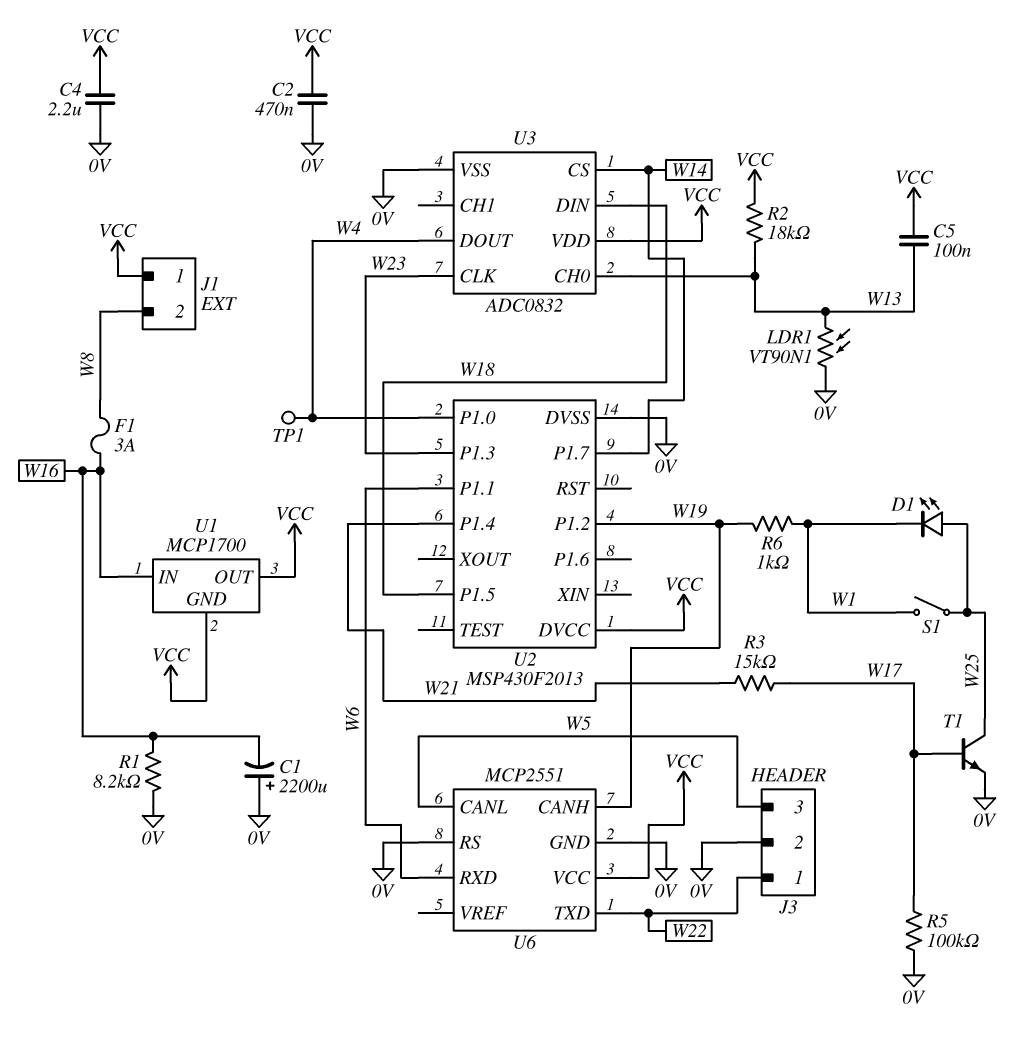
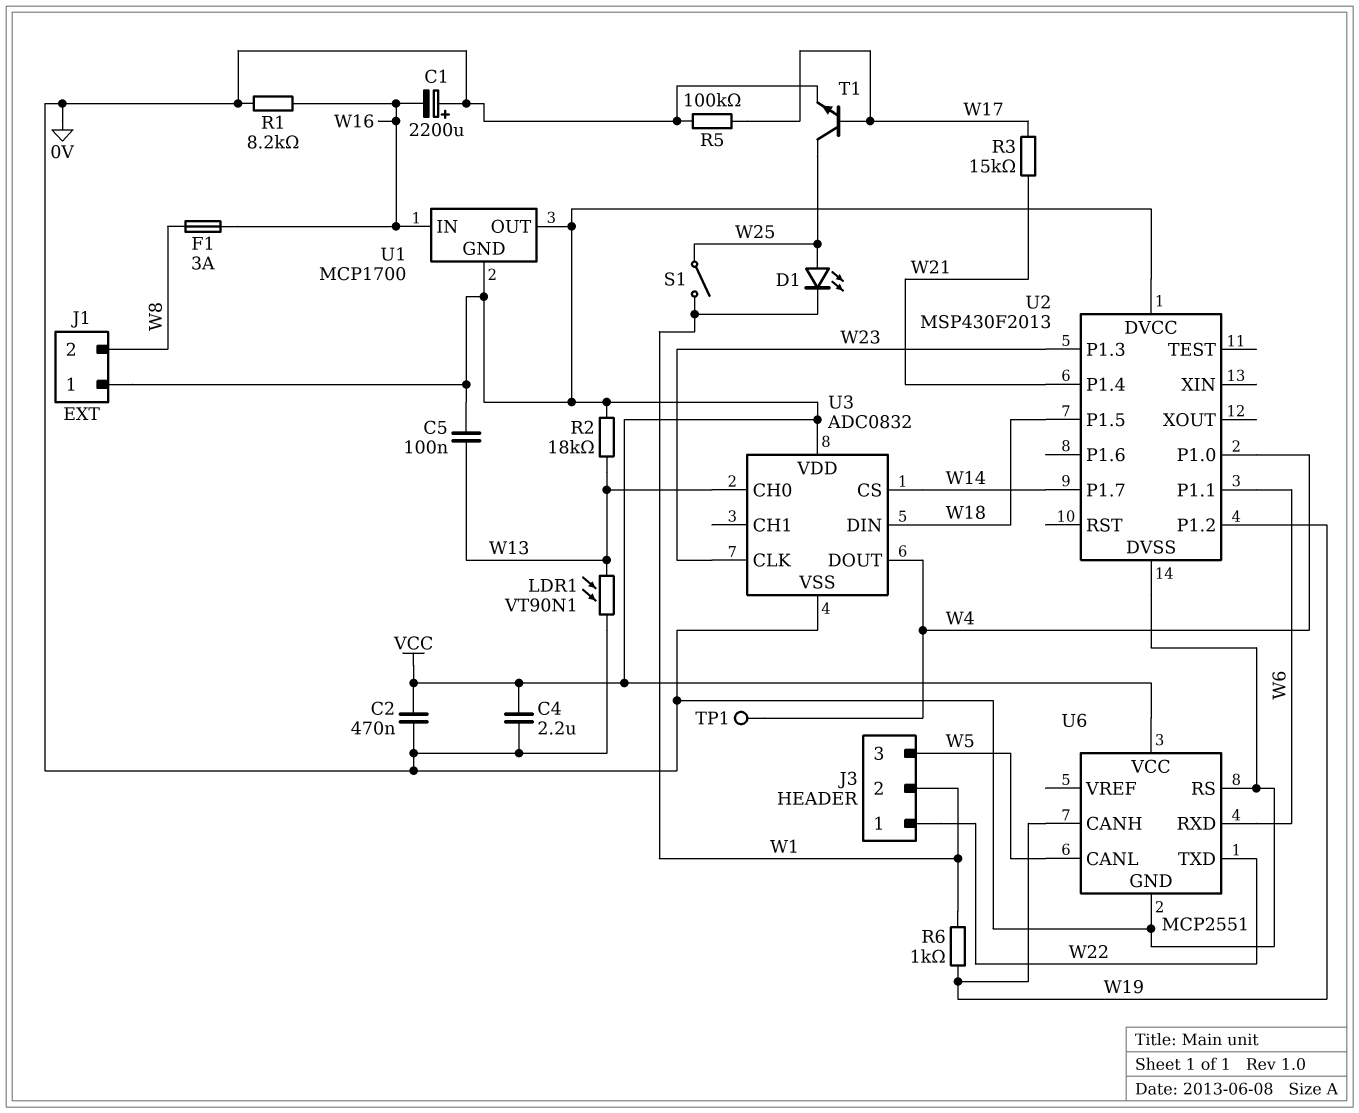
J3 pin 2: 0V -> W1

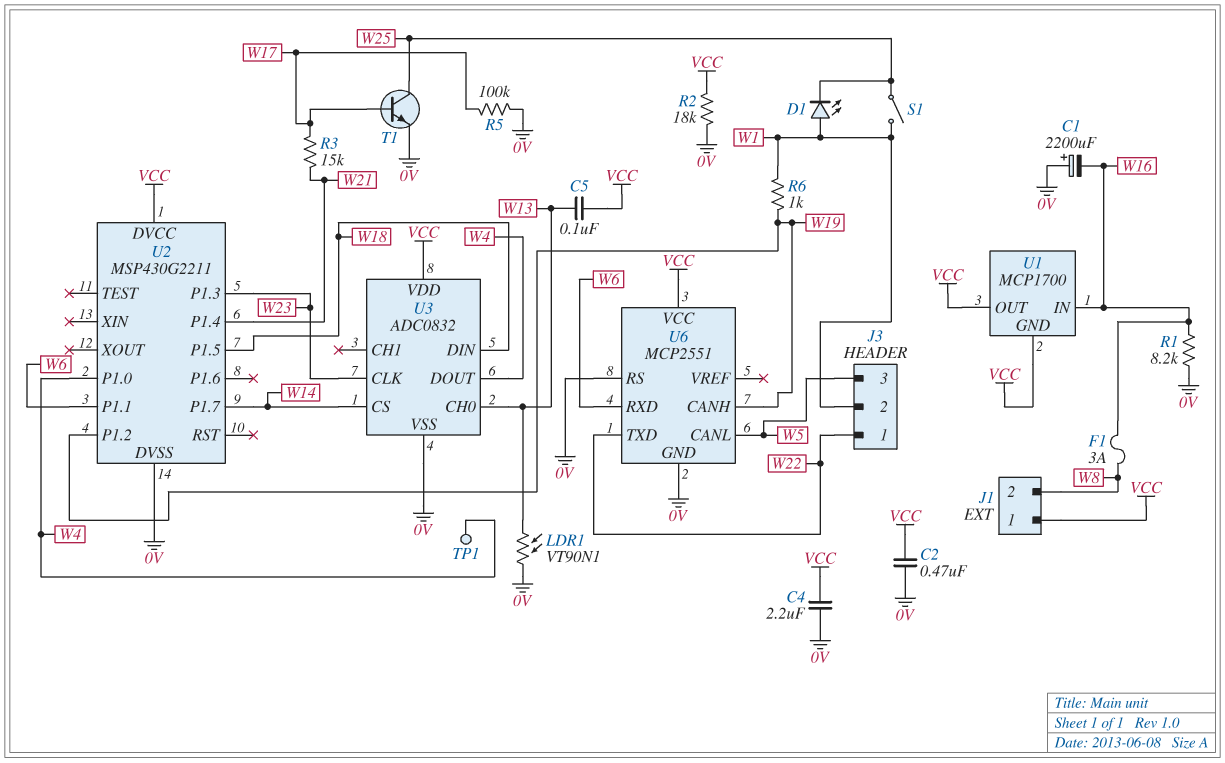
D1: LED (A W25, K W1) -> LED (A W1, K W25)
R2: 18k (VCC, W13) -> 18k (0V, VCC)
U2: MSP430F2013 -> MSP430G2211

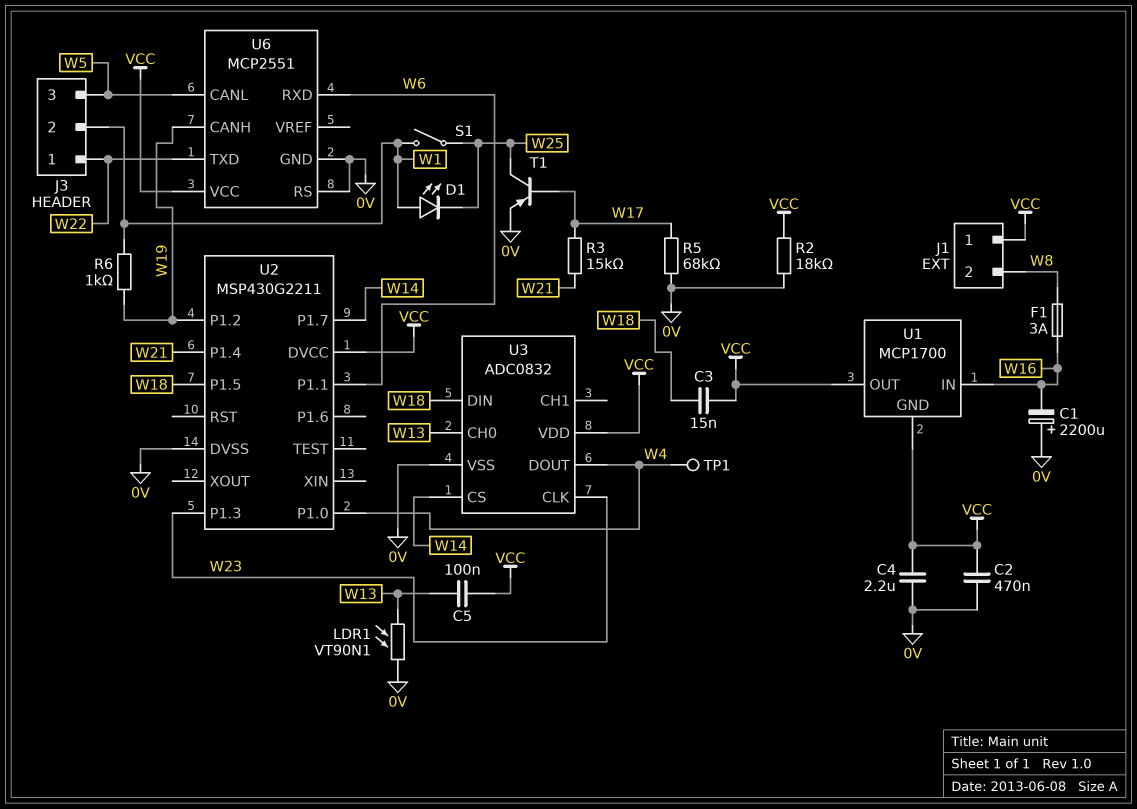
C3: none -> 15nF (VCC, W18)
R1: 8.2k (0V, W16) -> none
R5: 100k (0V, W17) -> 68k (0V, W17)
T1: NPN (B W17, C W25, E 0V) -> PNP (B W17, C W25, E 0V)

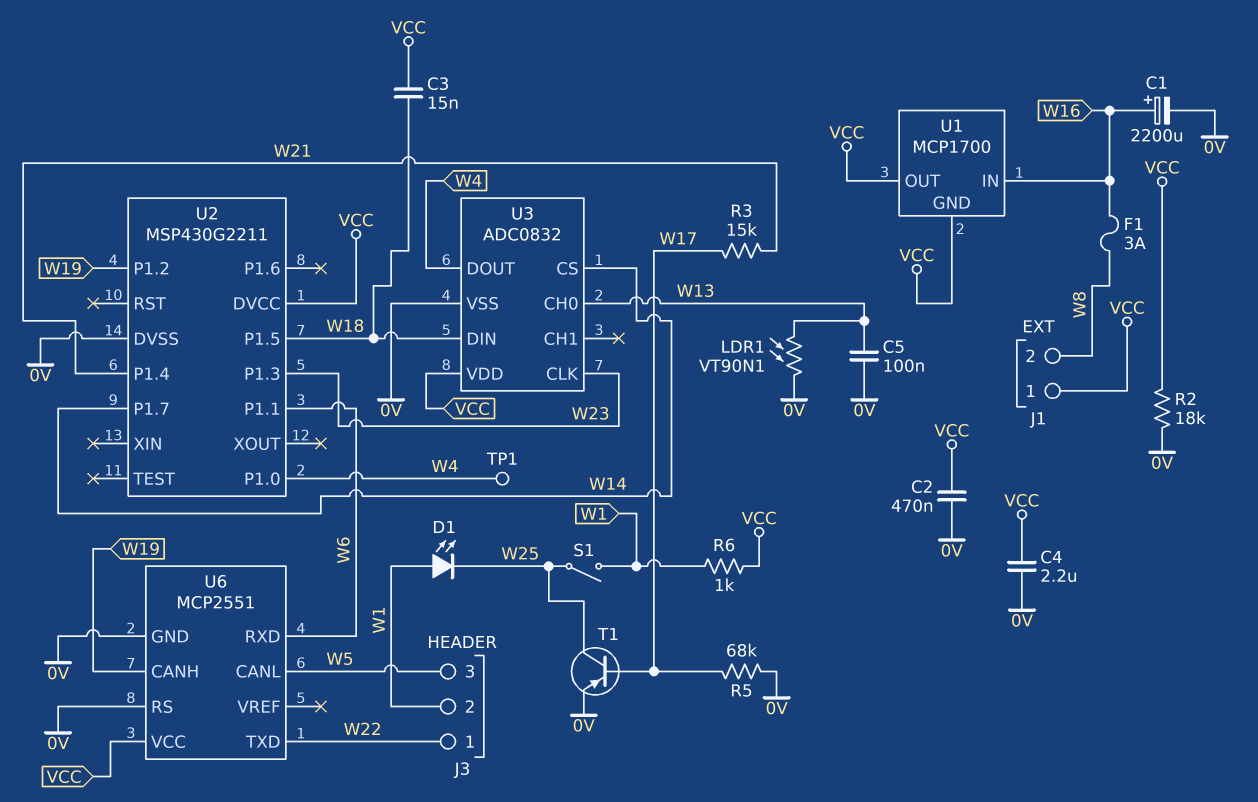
C1: 2200uF (plus 0V, minus W16) -> 2200uF (plus W16, minus 0V)
C5: 100nF (VCC, W13) -> 100nF (0V, W13)
R6: 1k (W1, W19) -> 1k (VCC, W1)

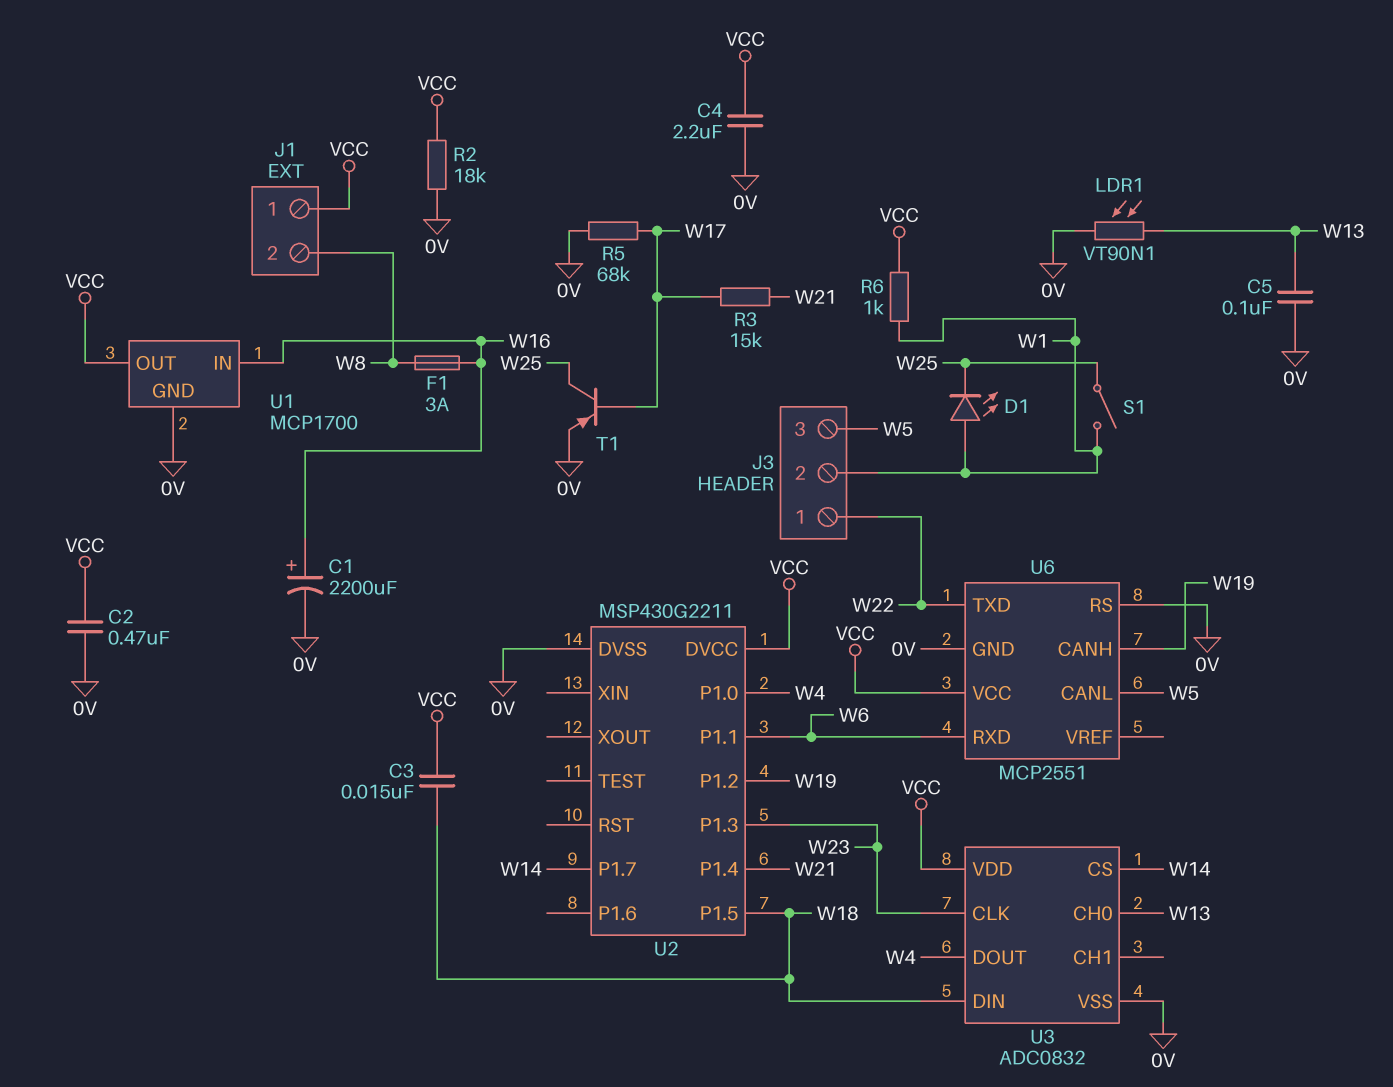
TP1: test point (W4) -> none
U1 pin GND: VCC -> 0V

